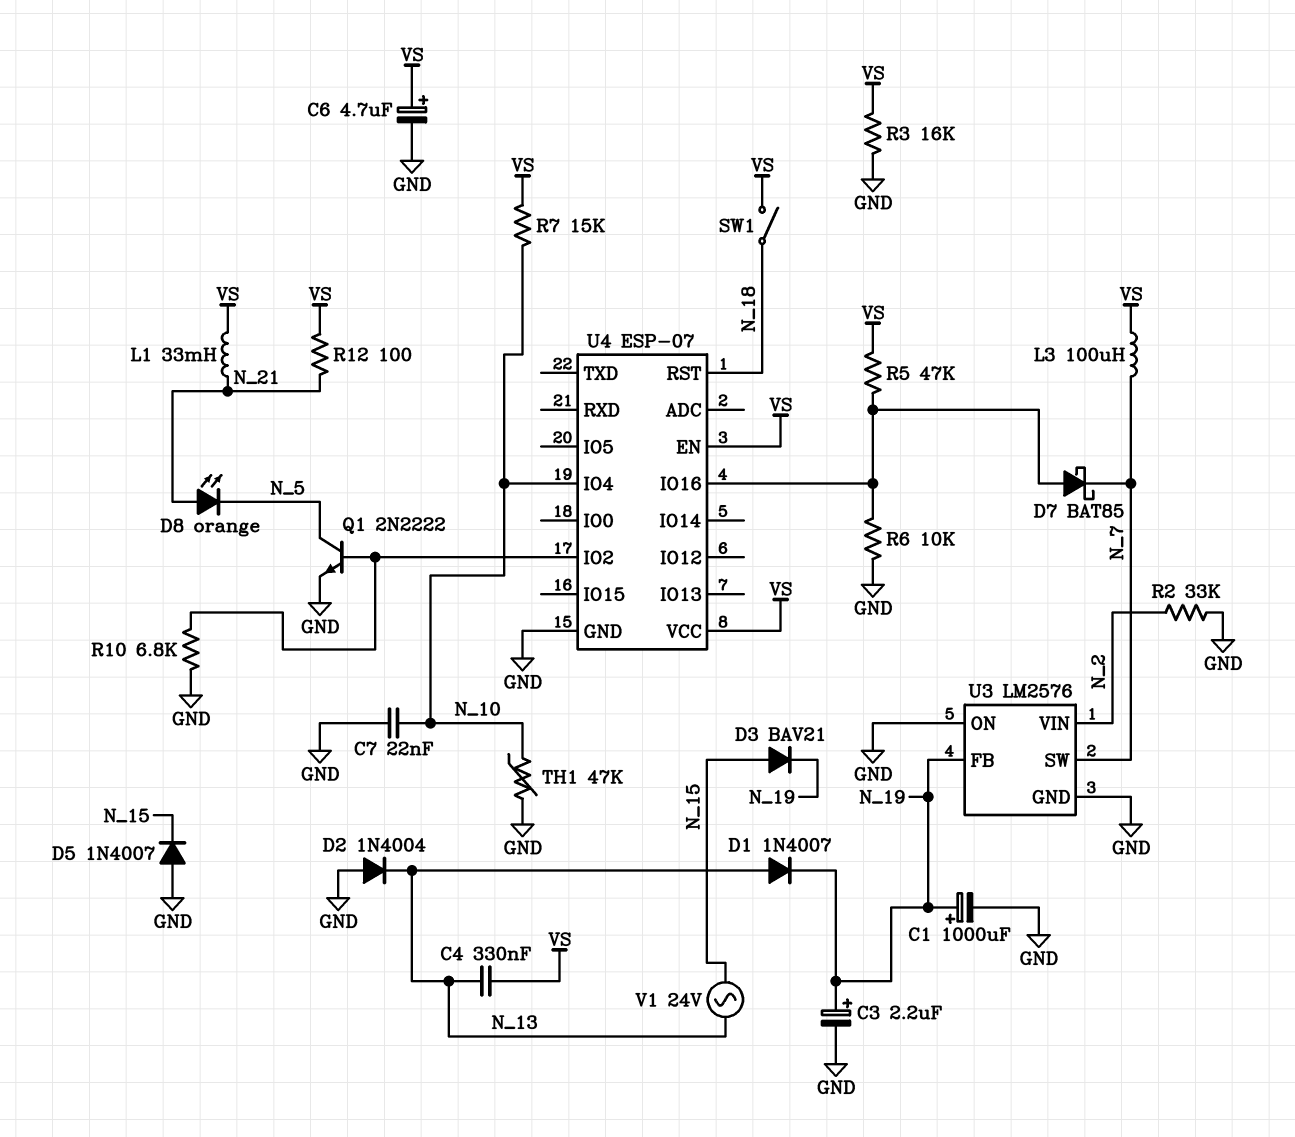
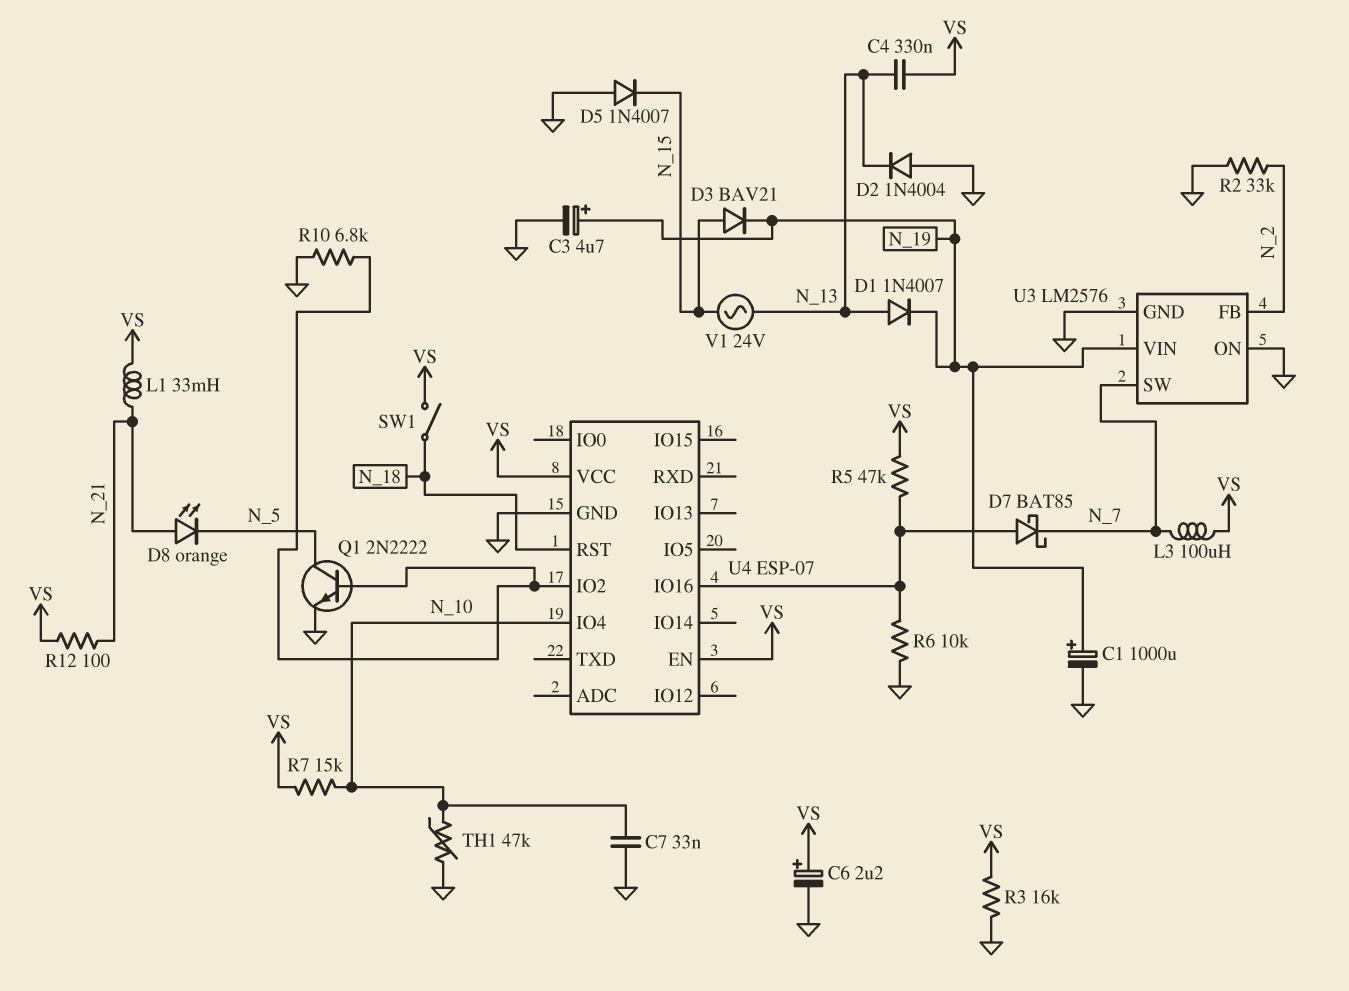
C3: 2.2uF (plus N_19, minus GND) -> 4.7uF (plus N_19, minus GND)
C6: 4.7uF (plus VS, minus GND) -> 2.2uF (plus VS, minus GND)
C7: 22nF (GND, N_10) -> 33nF (GND, N_10)
U3 pin FB: N_19 -> N_2
U3 pin VIN: N_2 -> N_19

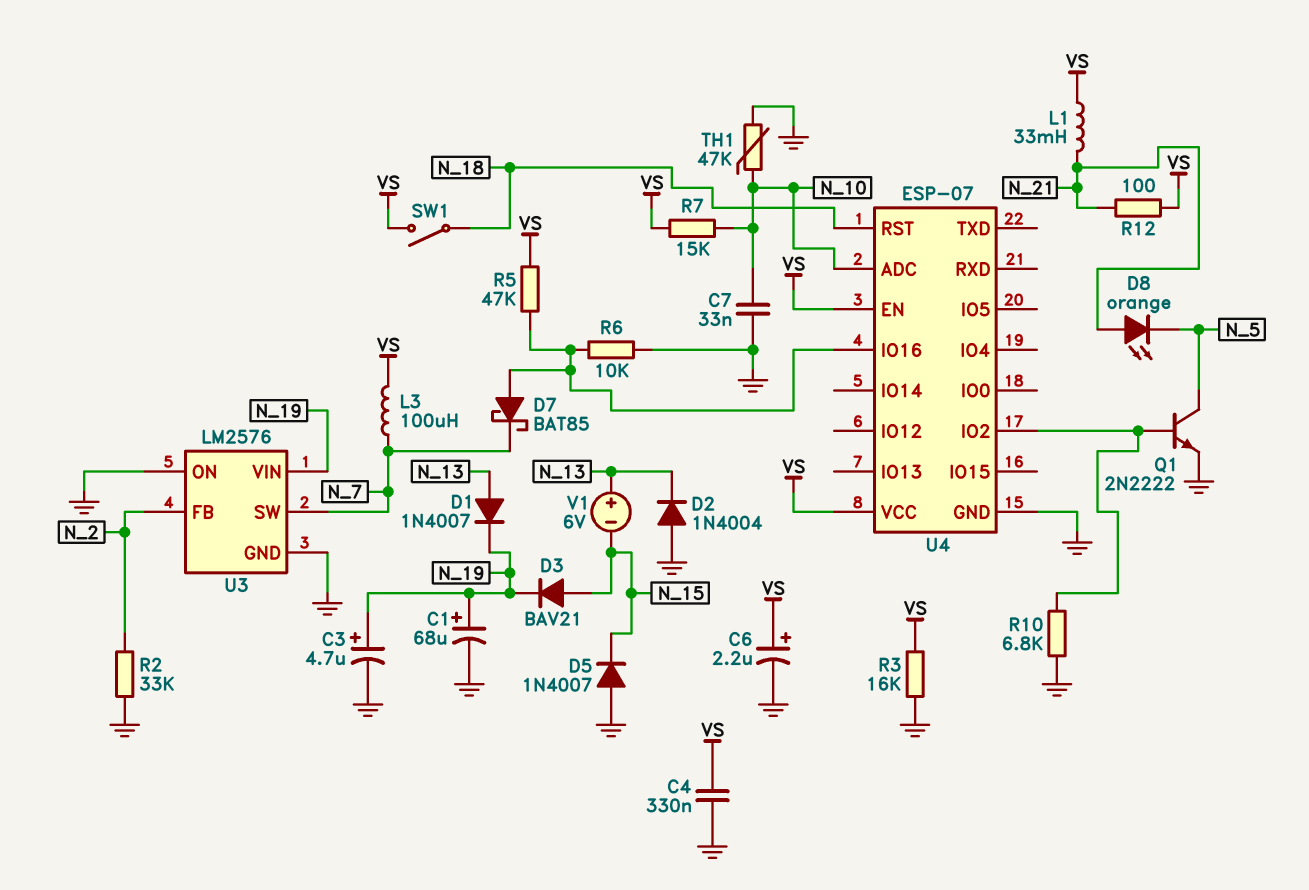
C1: 1000uF (plus N_19, minus GND) -> 68uF (plus N_19, minus GND)
C4: 330nF (N_13, VS) -> 330nF (GND, VS)
U4 pin ADC: none -> N_10
U4 pin IO4: N_10 -> none
V1: AC 24V (N_13, N_15) -> 6V (plus N_13, minus N_15)

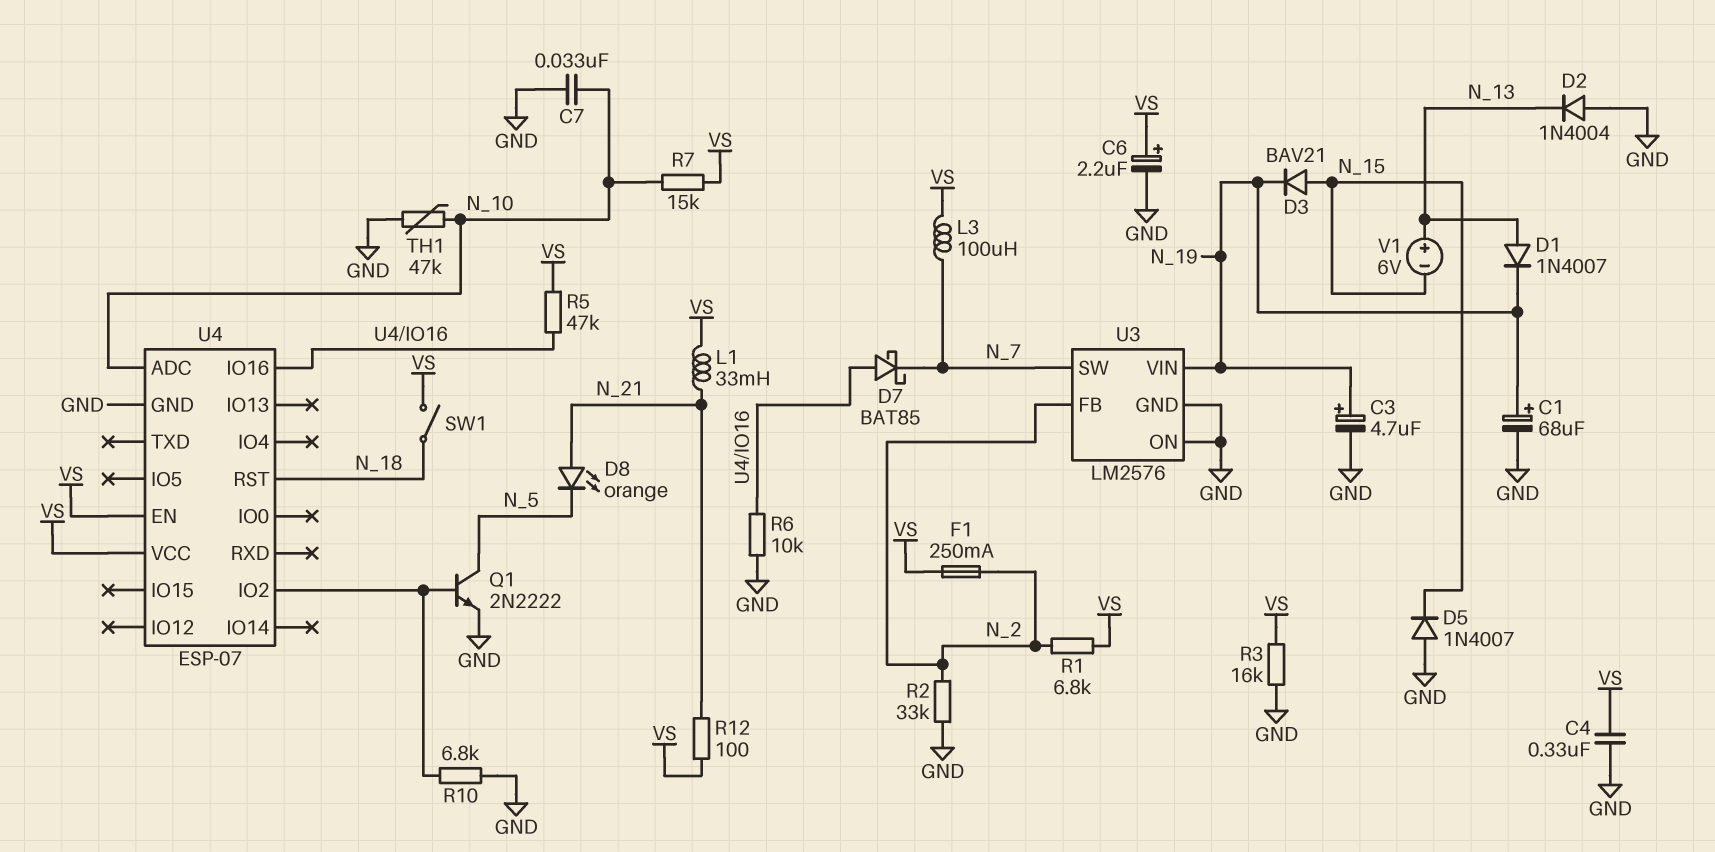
F1: none -> 250mA (N_2, VS)
R1: none -> 6.8k (N_2, VS)

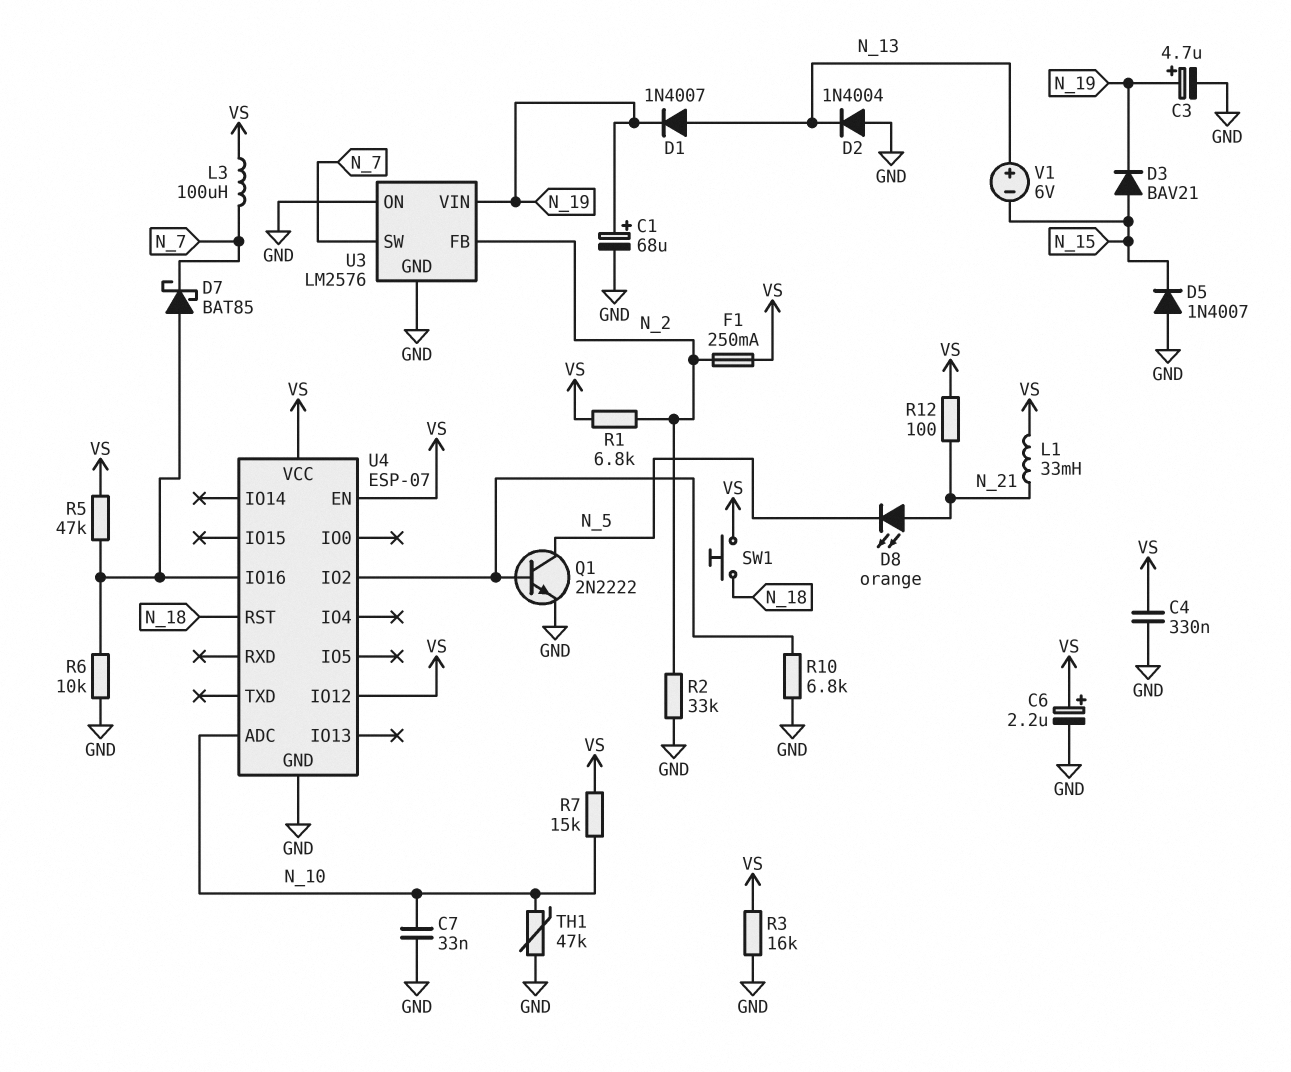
SW1: switch (N_18, VS) -> button (N_18, VS)
U4 pin IO12: none -> VS

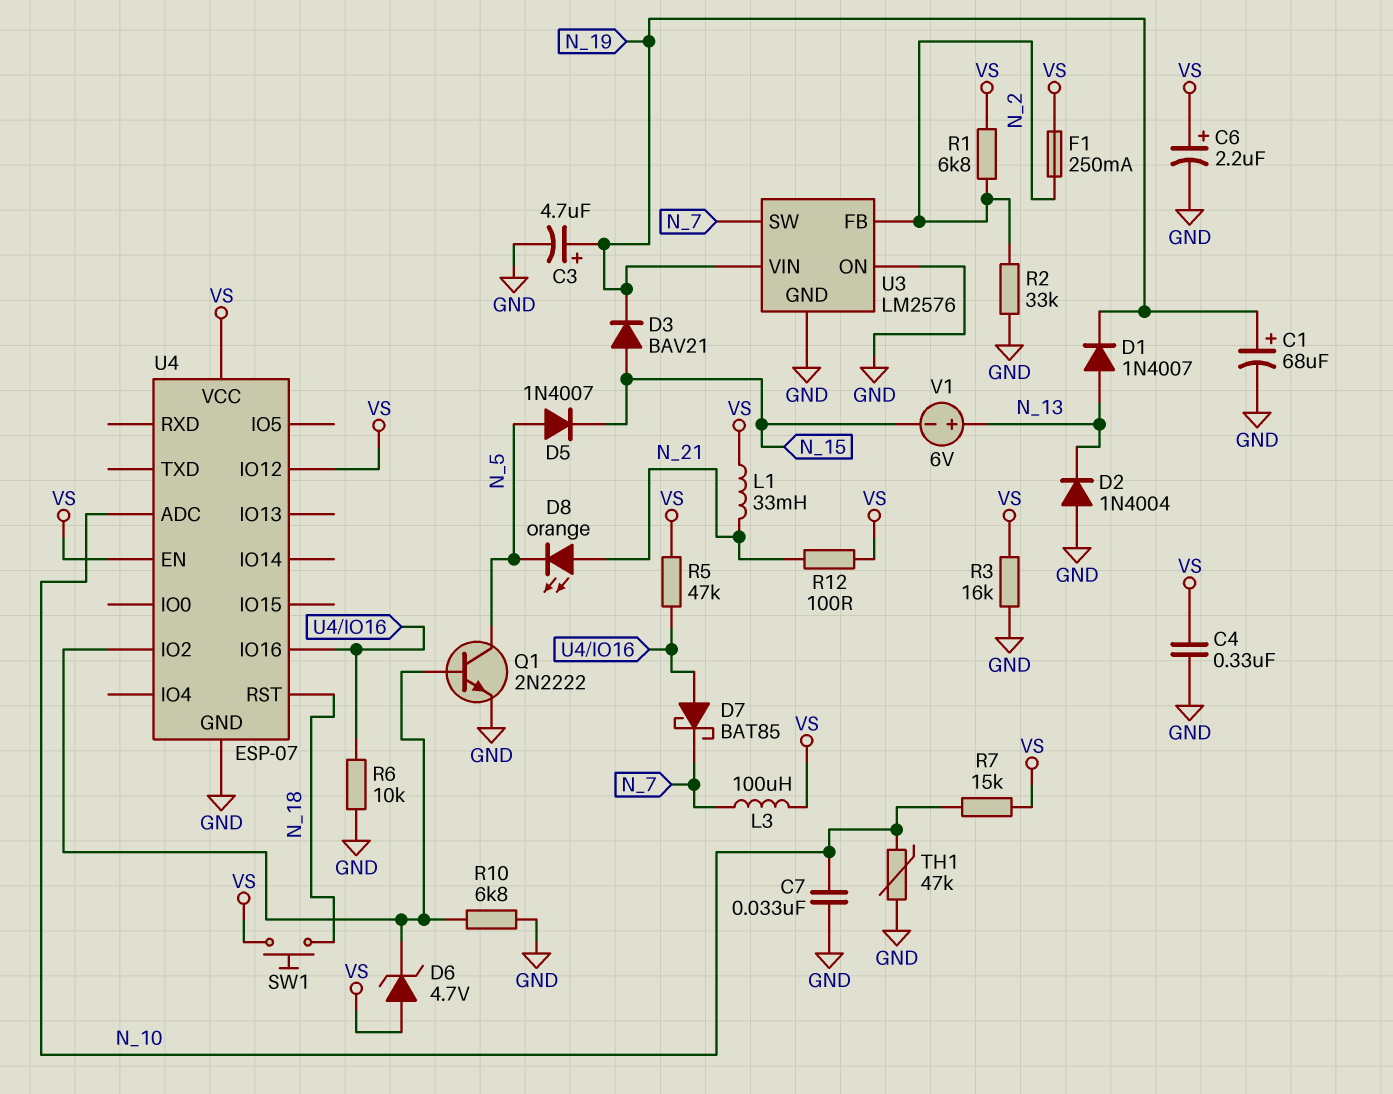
D5: diode 1N4007 (A GND, K N_15) -> diode 1N4007 (A N_5, K N_15)
D6: none -> zener 4.7V (A VS, K U4/IO2)

